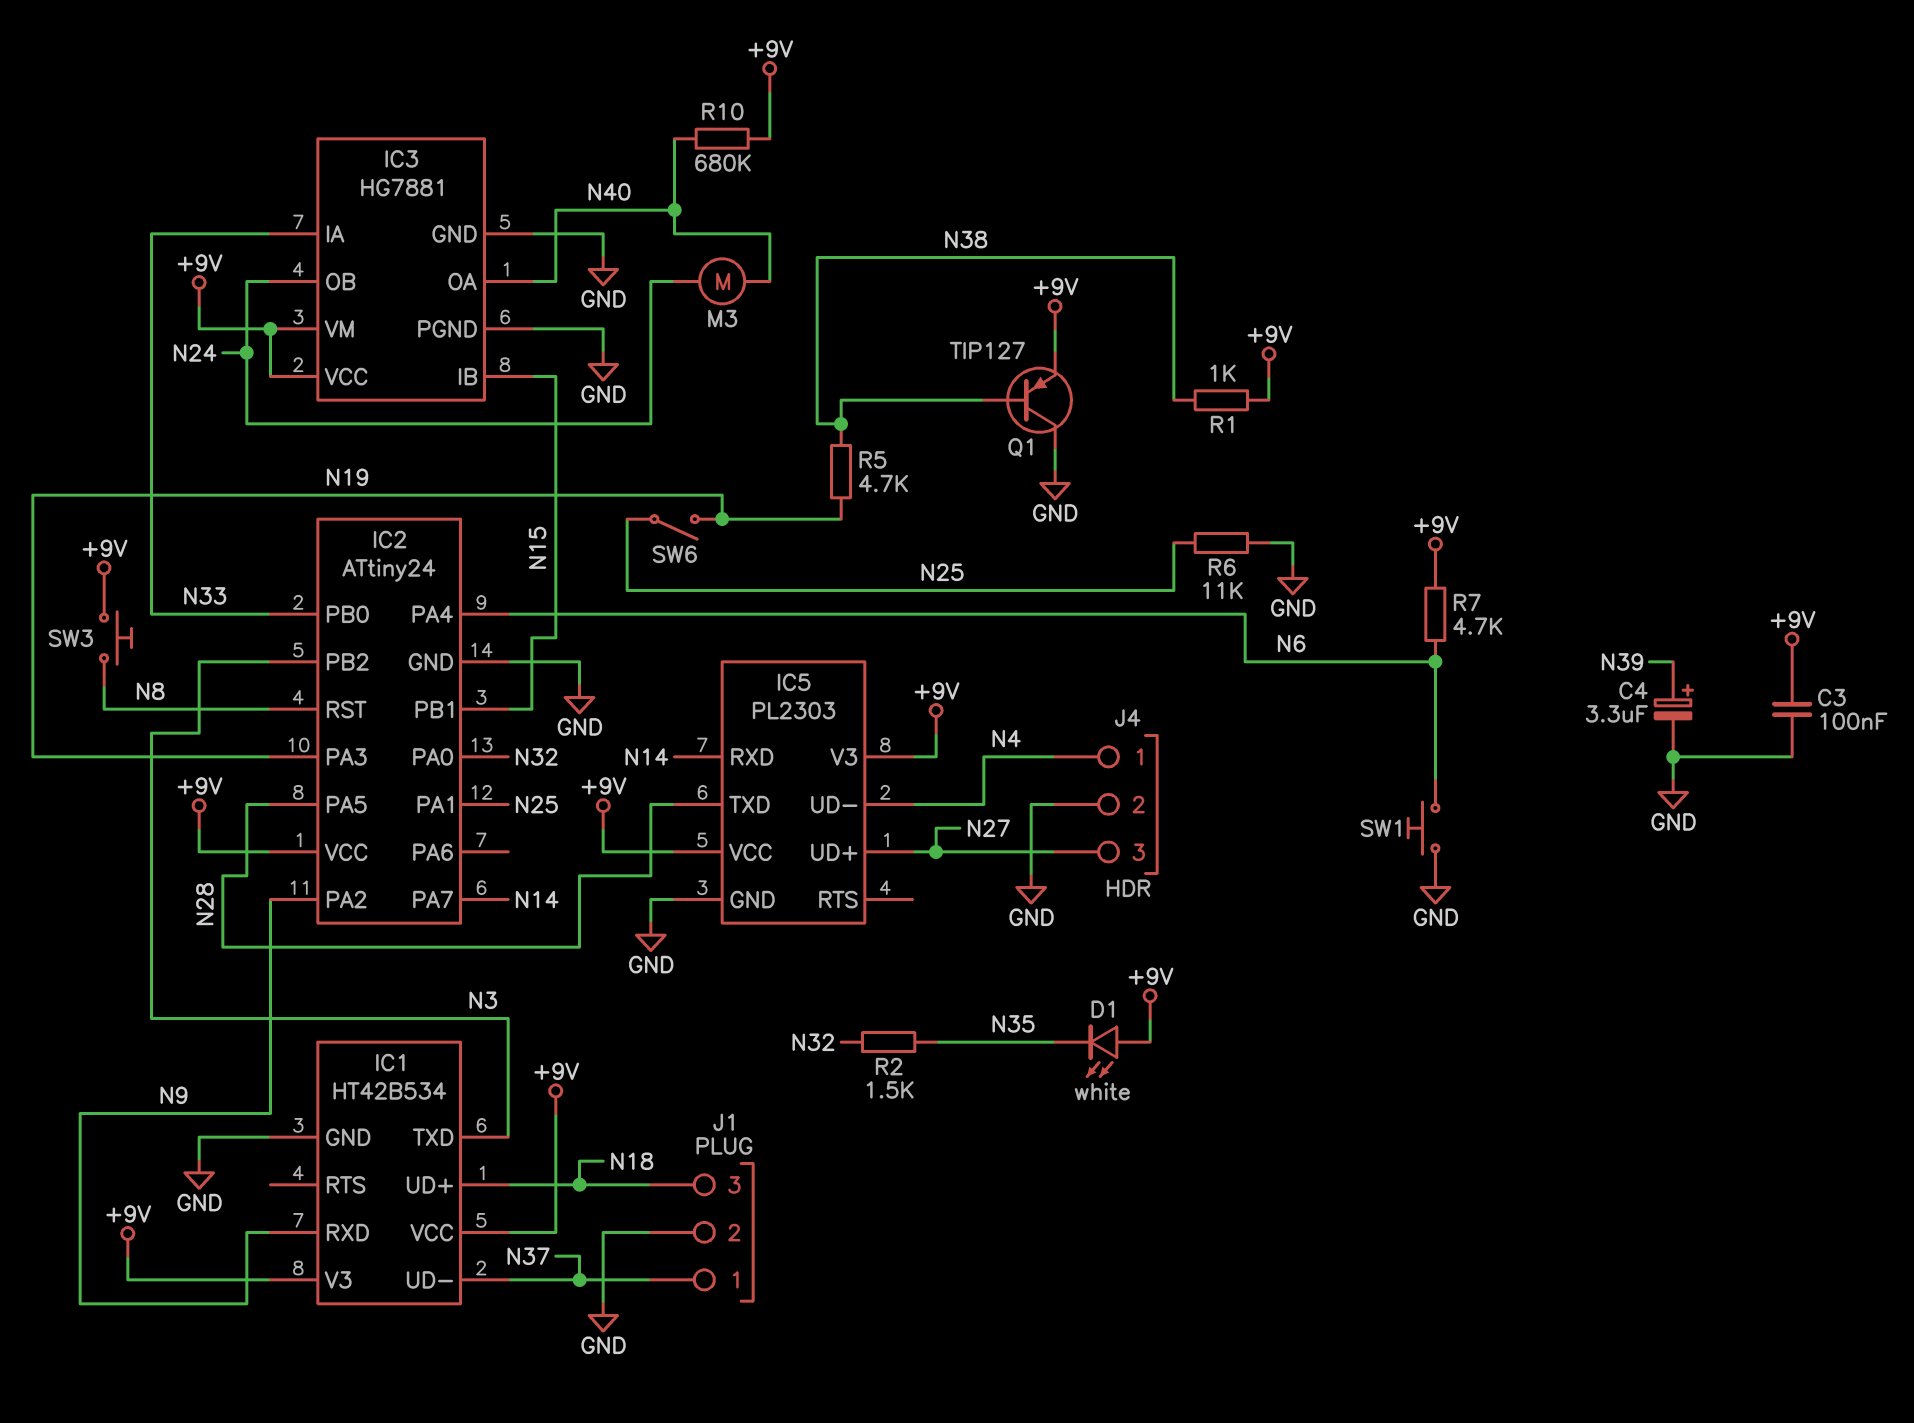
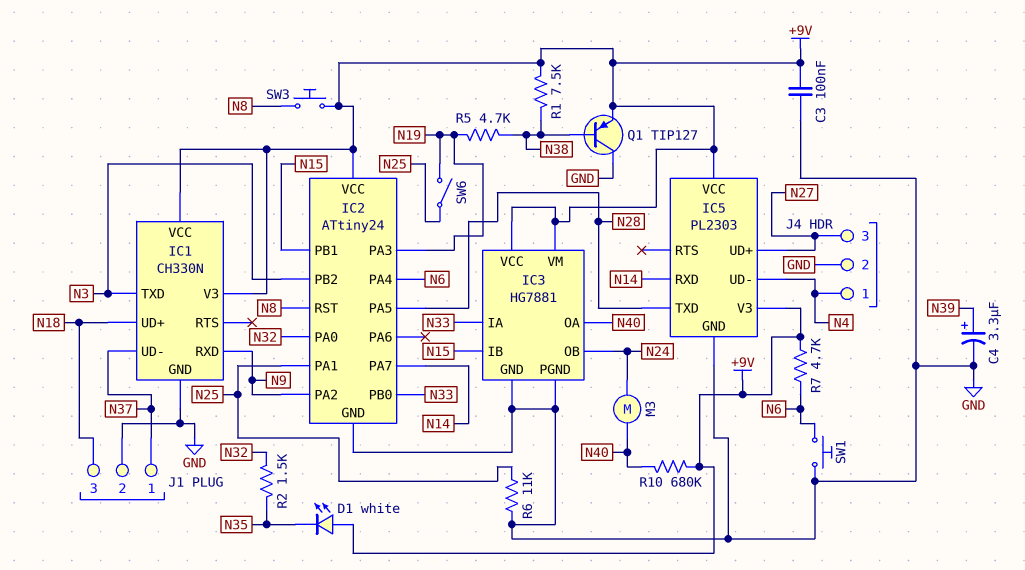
IC1: HT42B534 -> CH330N
R1: 1k (+9V, N38) -> 7.5k (+9V, N38)

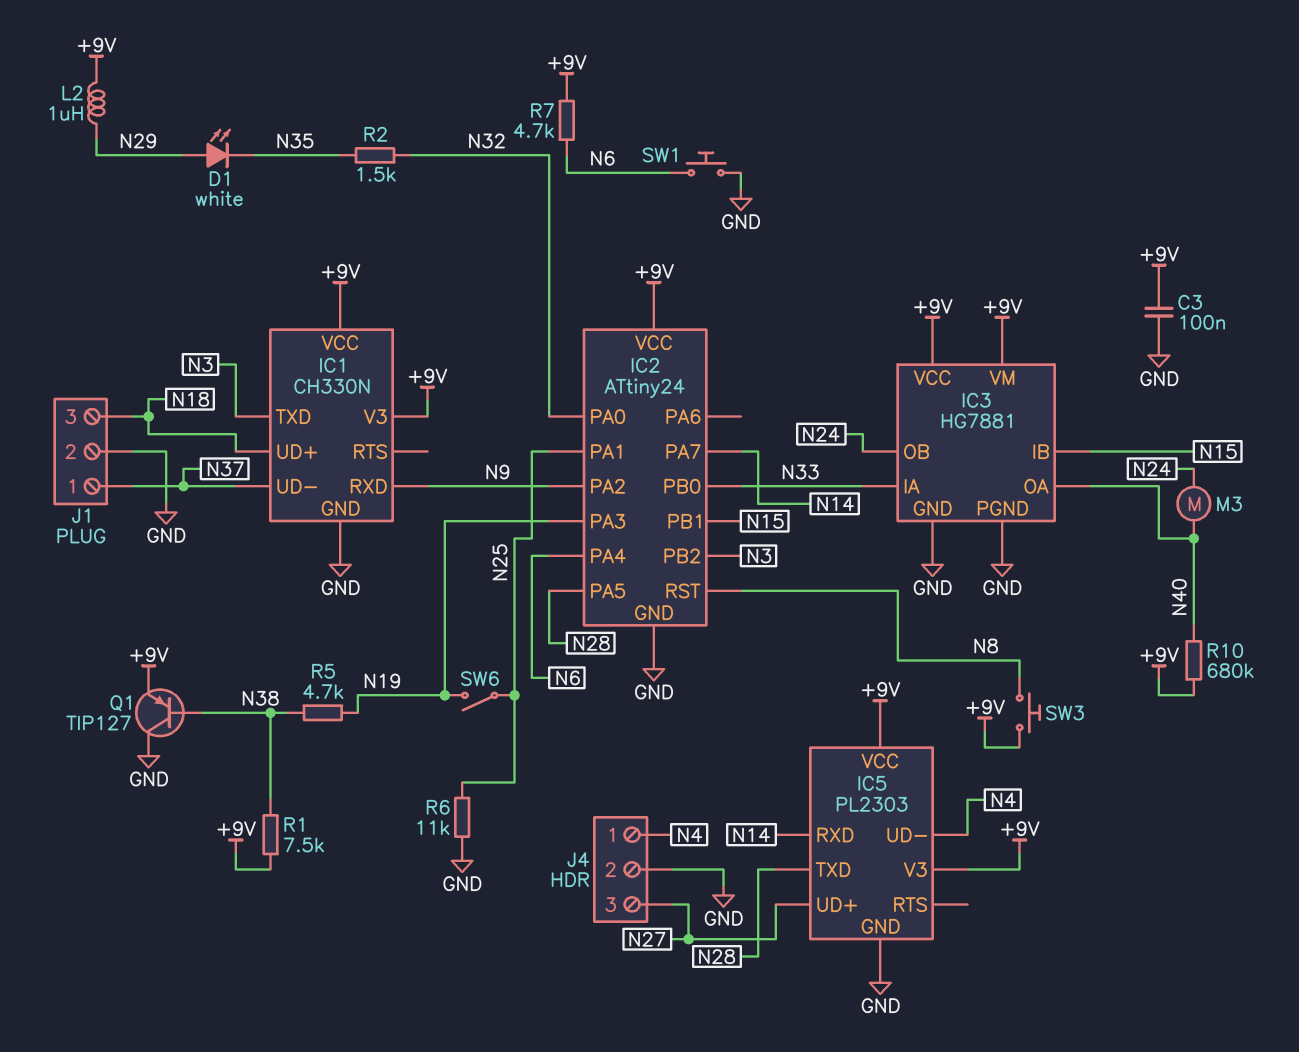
C4: 3.3uF (plus N39, minus GND) -> none
D1: LED white (A +9V, K N35) -> LED white (A N29, K N35)
L2: none -> 1uH (+9V, N29)

